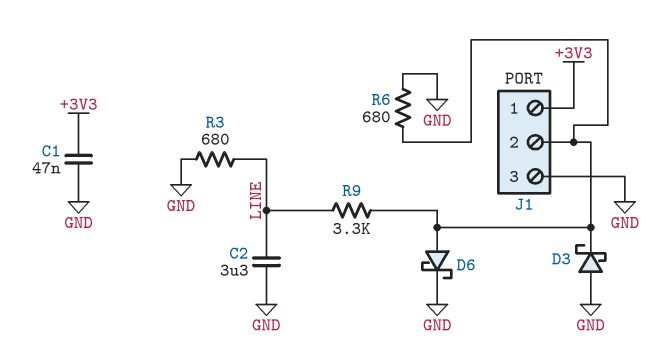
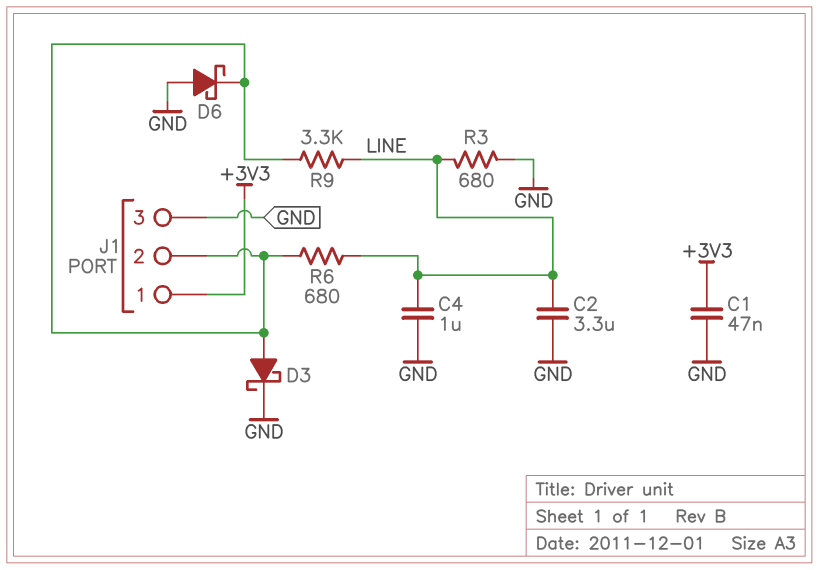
C4: none -> 1uF (GND, LINE)
D3: schottky (A GND, K J1/2) -> schottky (A J1/2, K GND)
D6: schottky (A J1/2, K GND) -> schottky (A GND, K J1/2)
R6: 680 (GND, J1/2) -> 680 (J1/2, LINE)

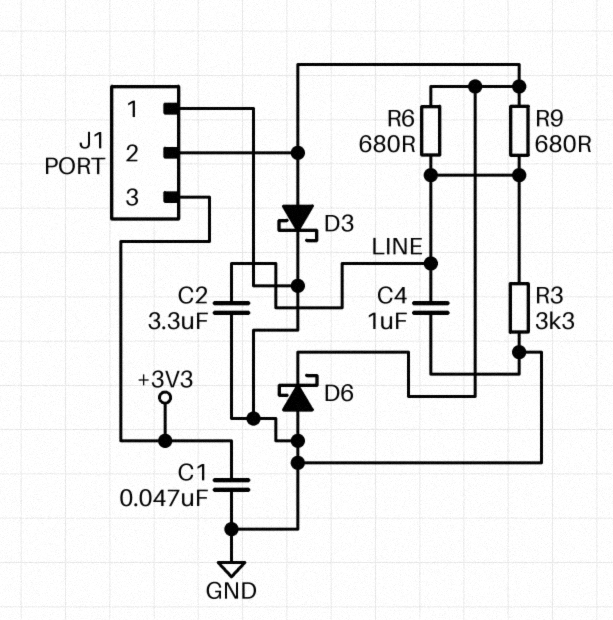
J1 pin 1: +3V3 -> GND
J1 pin 3: GND -> +3V3
R3: 680 (GND, LINE) -> 3.3k (GND, LINE)
R9: 3.3k (J1/2, LINE) -> 680 (J1/2, LINE)

